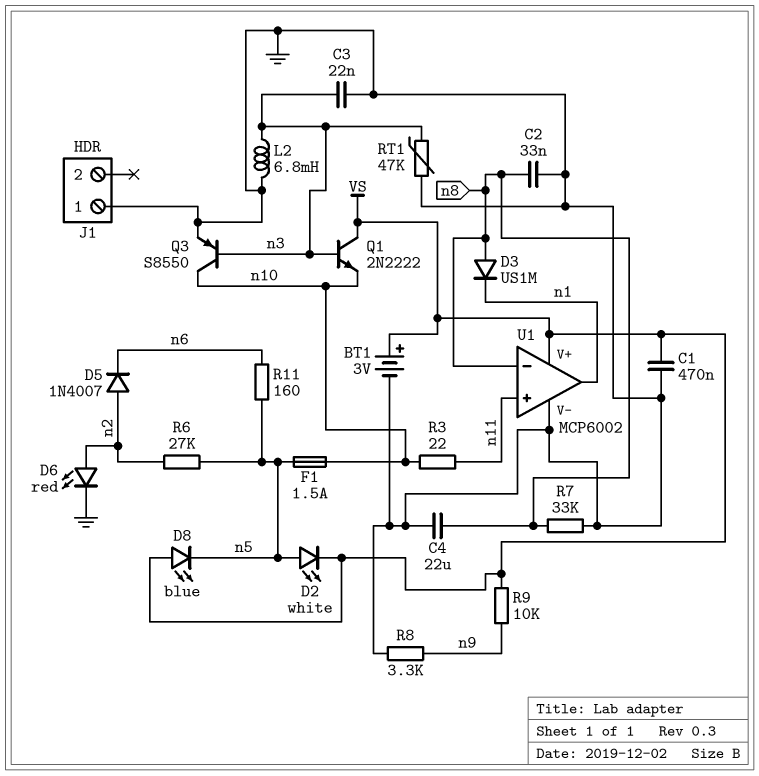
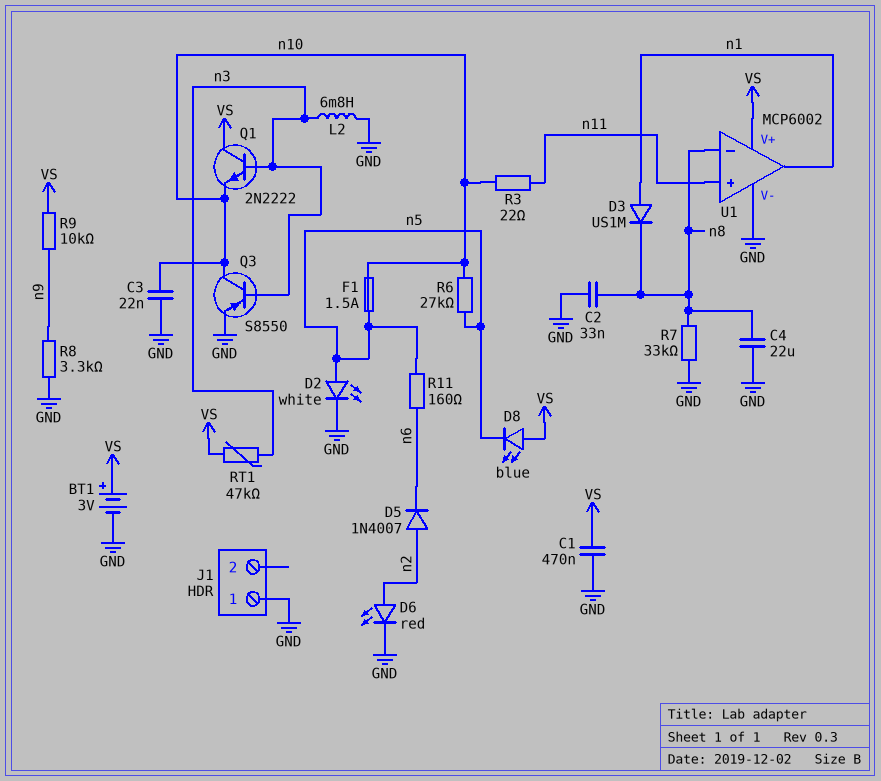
C3: 22nF (GND, n3) -> 22nF (GND, n10)
D2: LED white (A n5, K VS) -> LED white (A n5, K GND)
D3: diode US1M (A n8, K n1) -> diode US1M (A n1, K n8)
R6: 27k (n2, n5) -> 27k (n5, n10)
RT1: 47k (GND, n3) -> 47k (VS, n3)

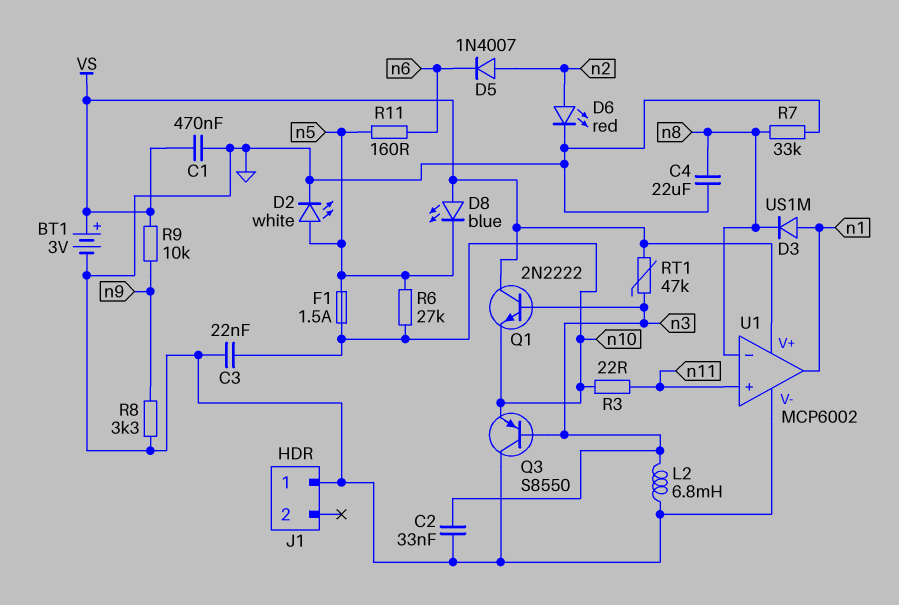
C2: 33nF (GND, n8) -> 33nF (GND, n3)
Q3: PNP S8550 (B n3, C n10, E GND) -> PNP S8550 (B n3, C GND, E n10)

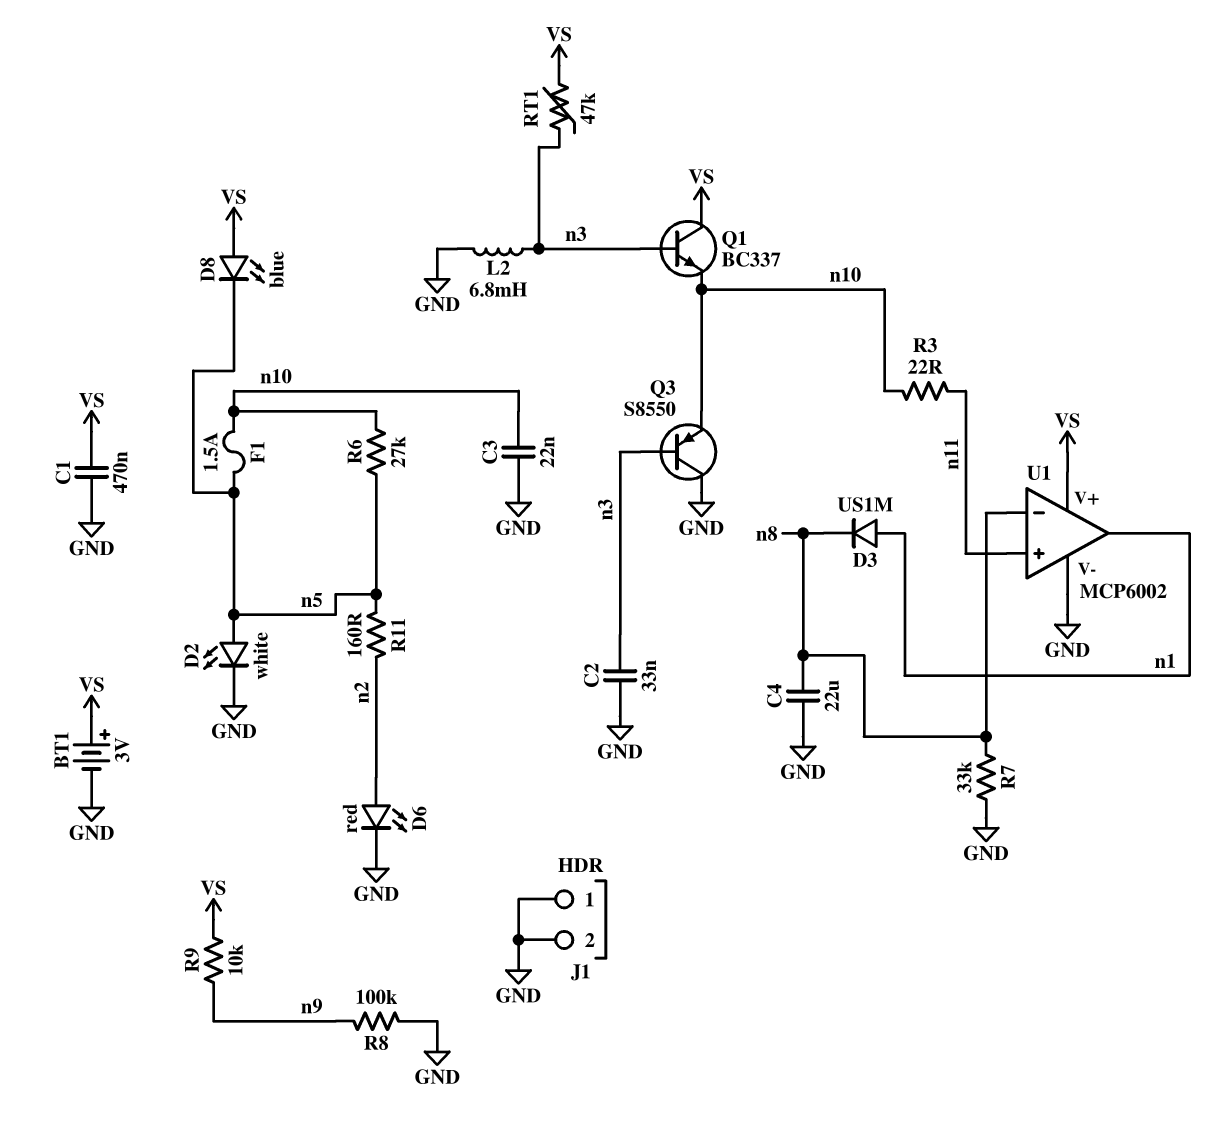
D5: diode 1N4007 (A n2, K n6) -> none
J1 pin 2: none -> GND
Q1: NPN 2N2222 (B n3, C VS, E n10) -> NPN BC337 (B n3, C VS, E n10)
R8: 3.3k (GND, n9) -> 100k (GND, n9)
R11: 160 (n5, n6) -> 160 (n2, n5)

